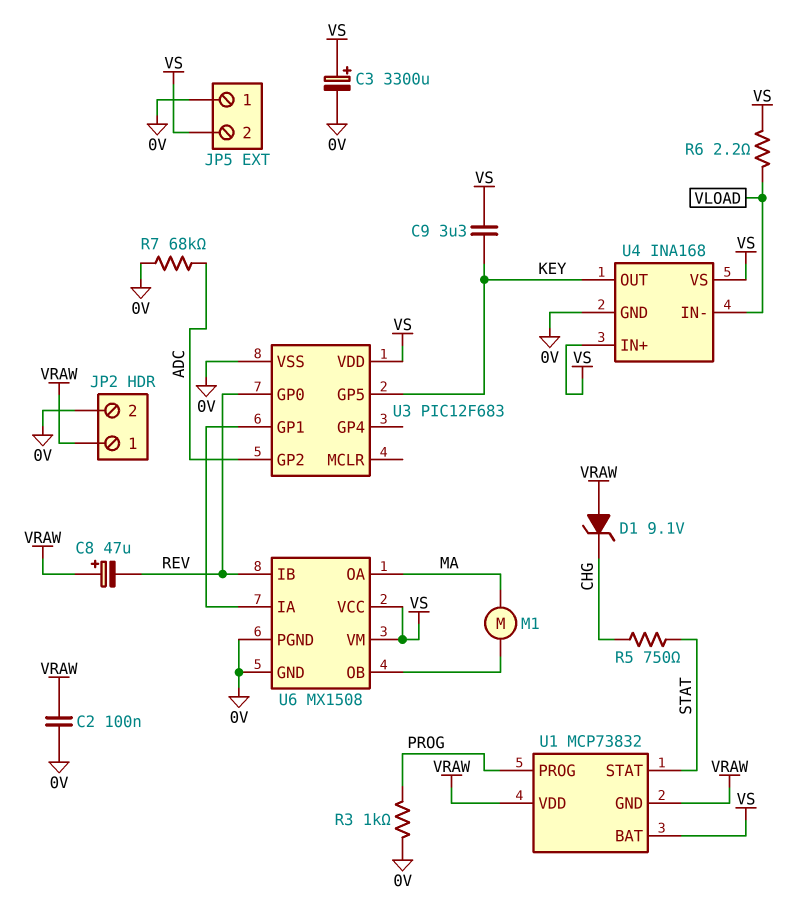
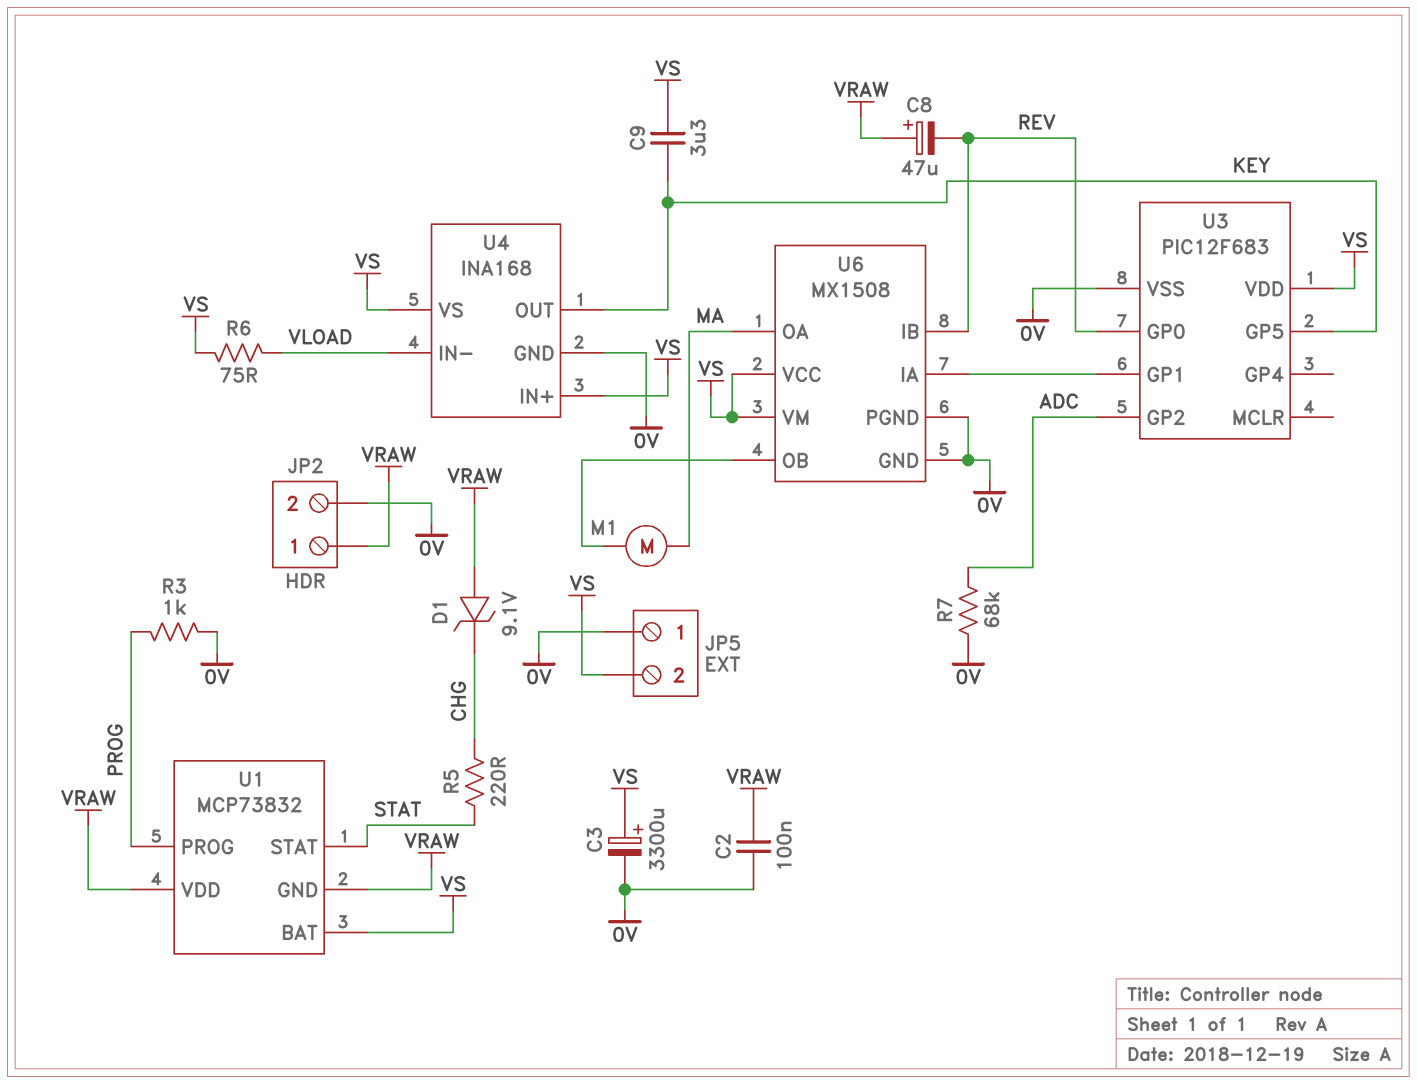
R5: 750 (CHG, STAT) -> 220 (CHG, STAT)
R6: 2.2 (VLOAD, VS) -> 75 (VLOAD, VS)

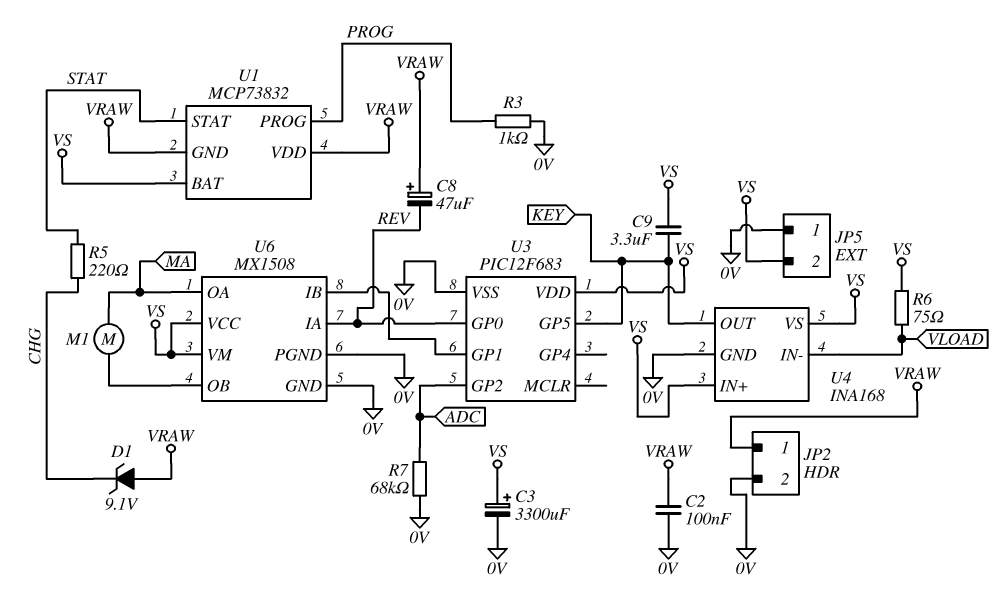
U6 pin IA: U3/GP1 -> REV
U6 pin IB: REV -> U3/GP1

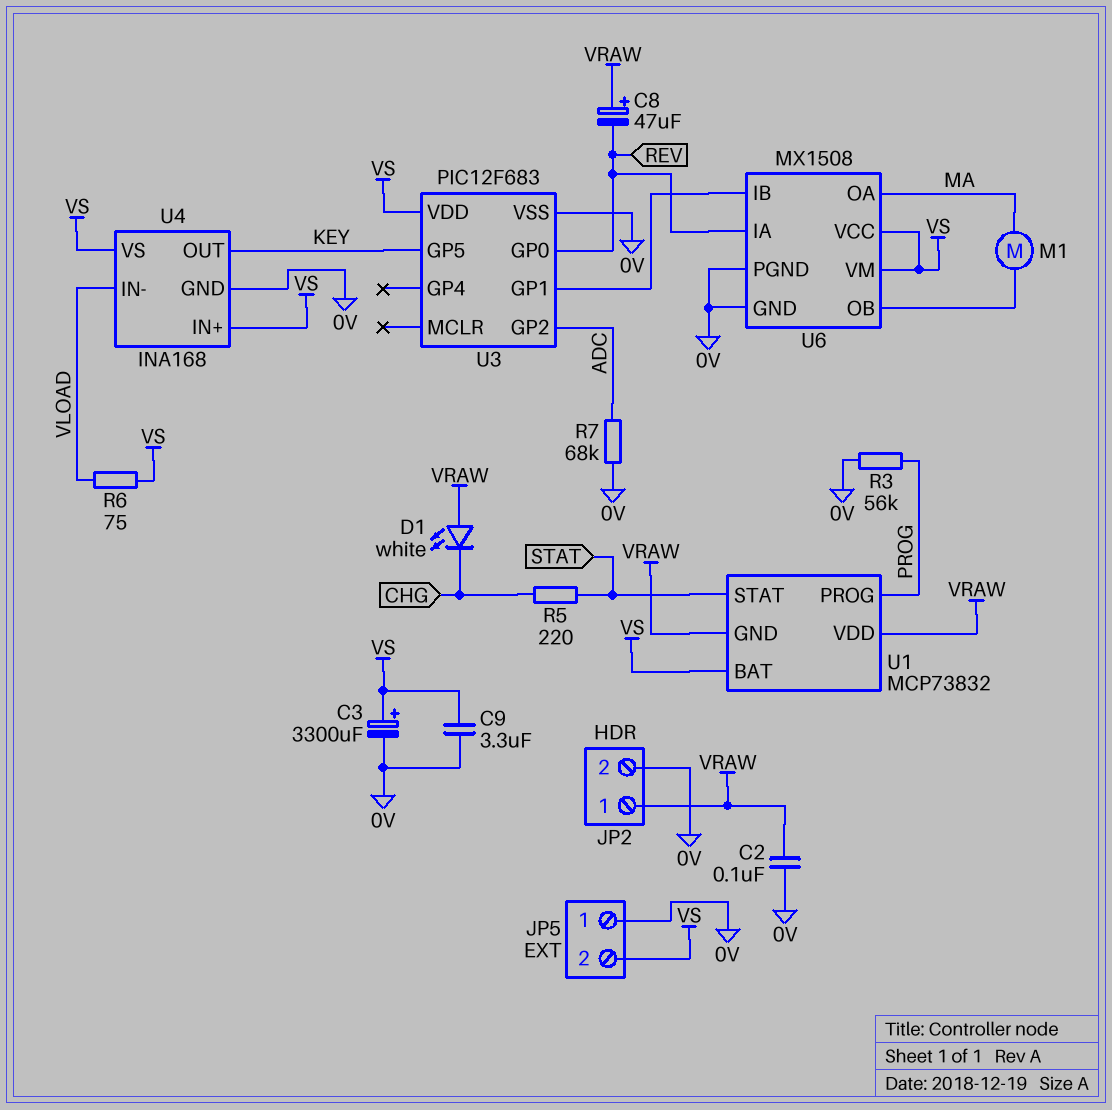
C9: 3.3uF (KEY, VS) -> 3.3uF (0V, VS)
D1: zener 9.1V (A VRAW, K CHG) -> LED white (A VRAW, K CHG)
R3: 1k (0V, PROG) -> 56k (0V, PROG)

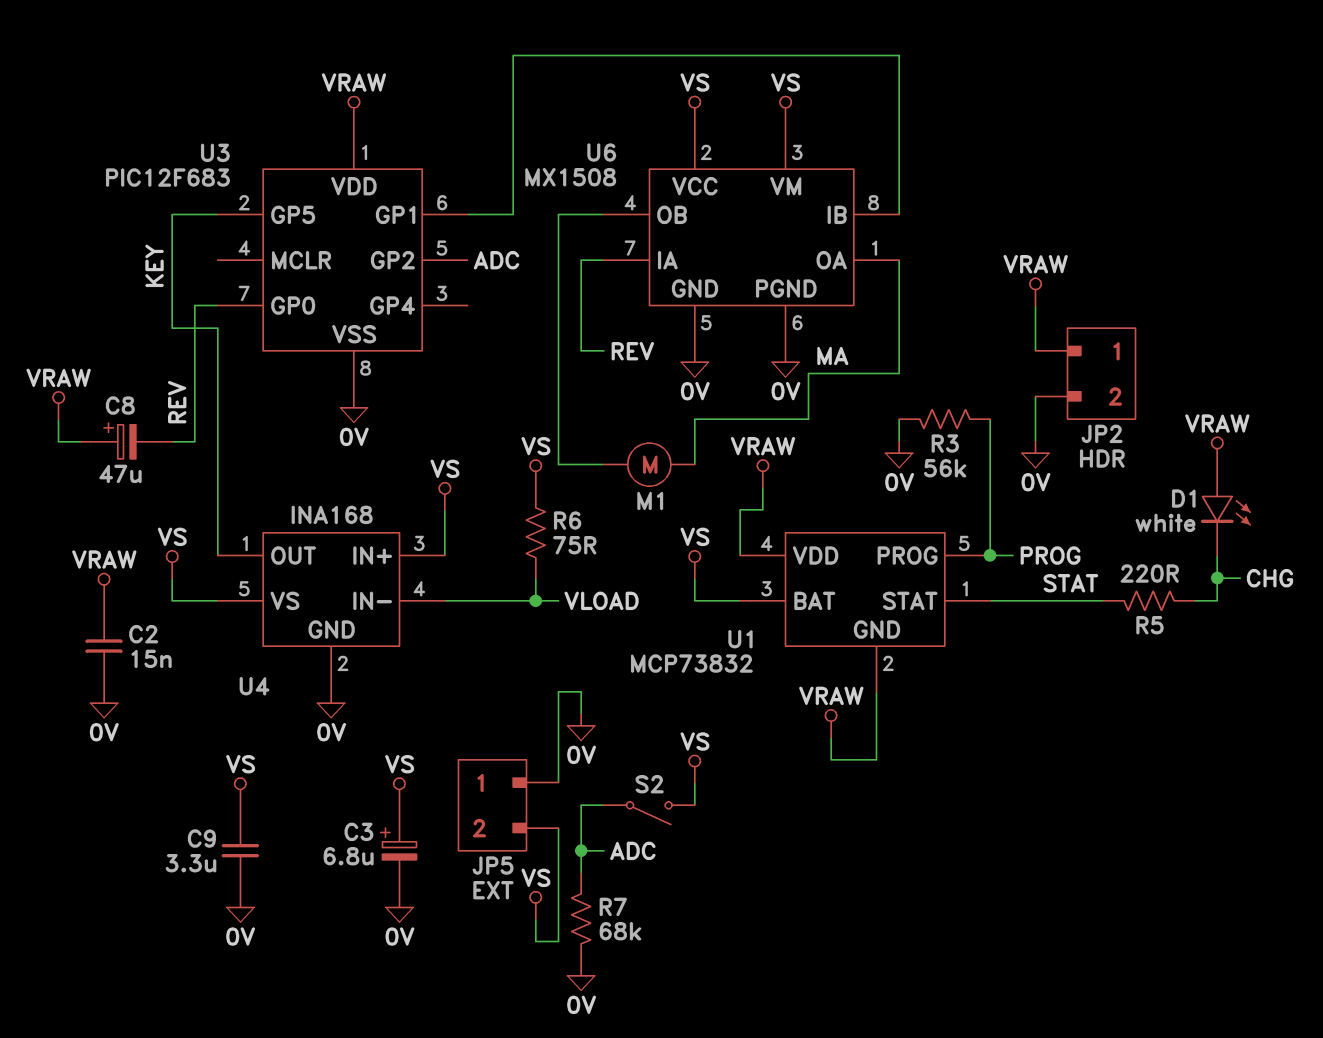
C2: 100nF (0V, VRAW) -> 15nF (0V, VRAW)
C3: 3300uF (plus VS, minus 0V) -> 6.8uF (plus VS, minus 0V)
S2: none -> switch (ADC, VS)
U3 pin VDD: VS -> VRAW

